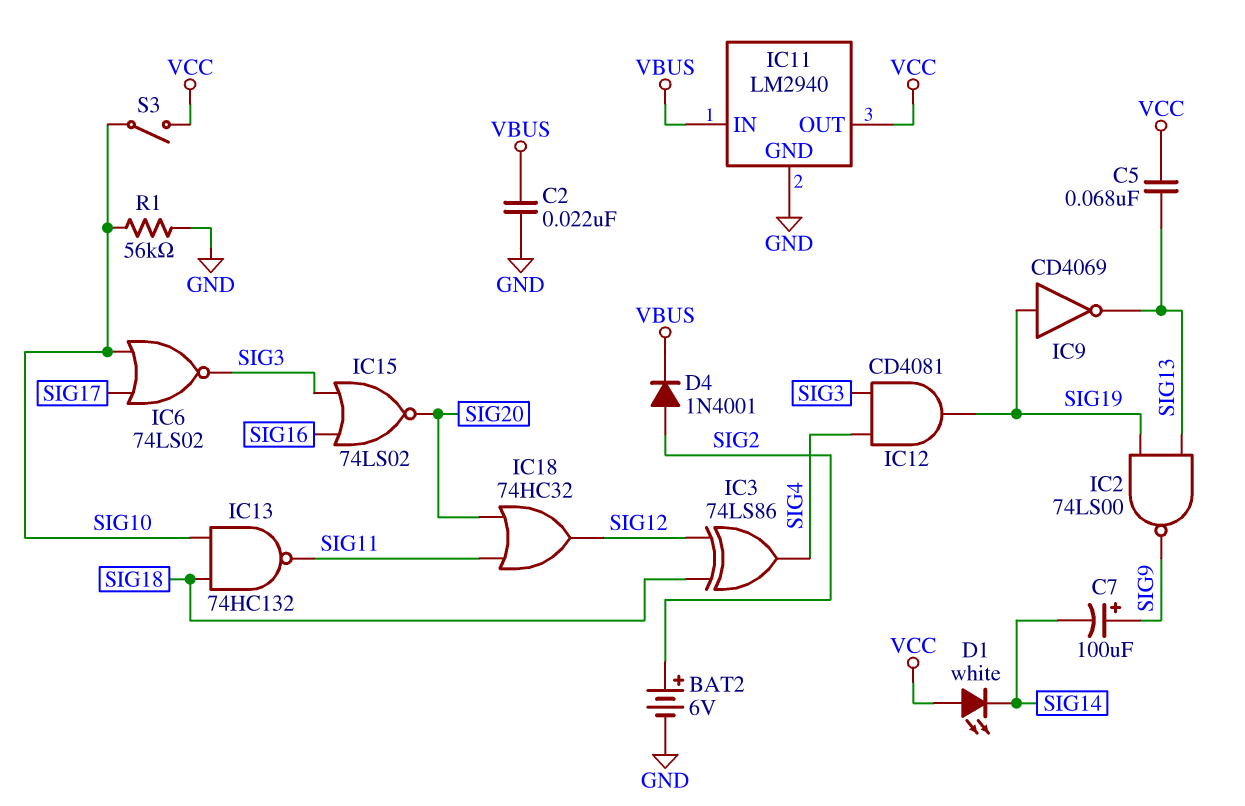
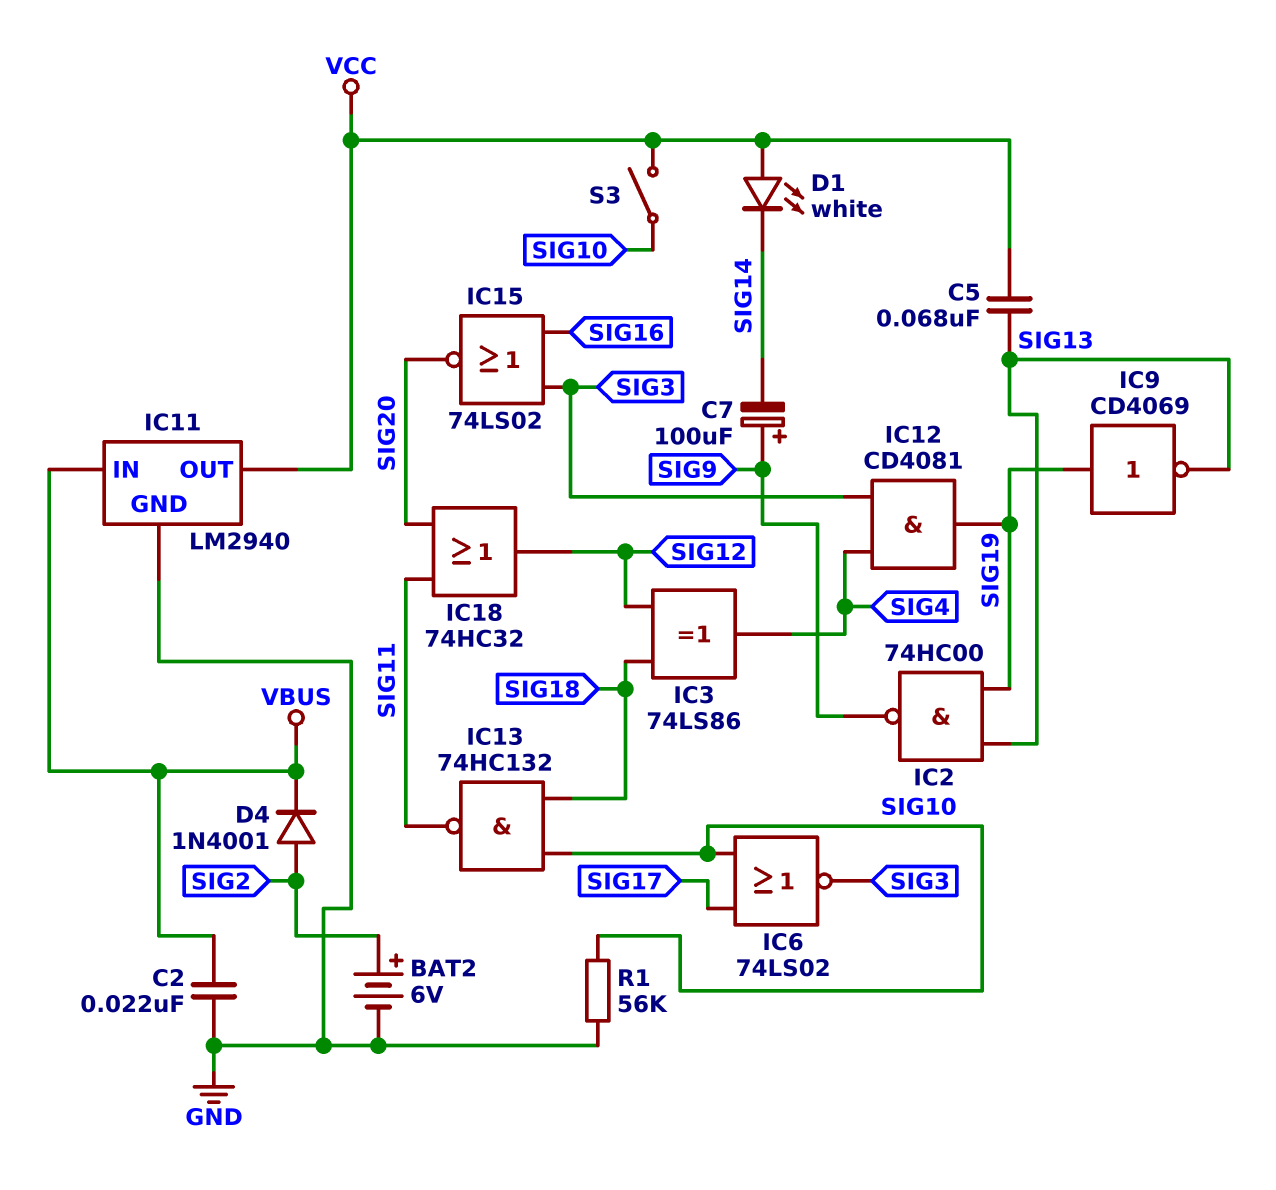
IC2: NAND 74LS00 (in SIG13, in SIG19, out SIG9) -> NAND 74HC00 (in SIG13, in SIG19, out SIG9)

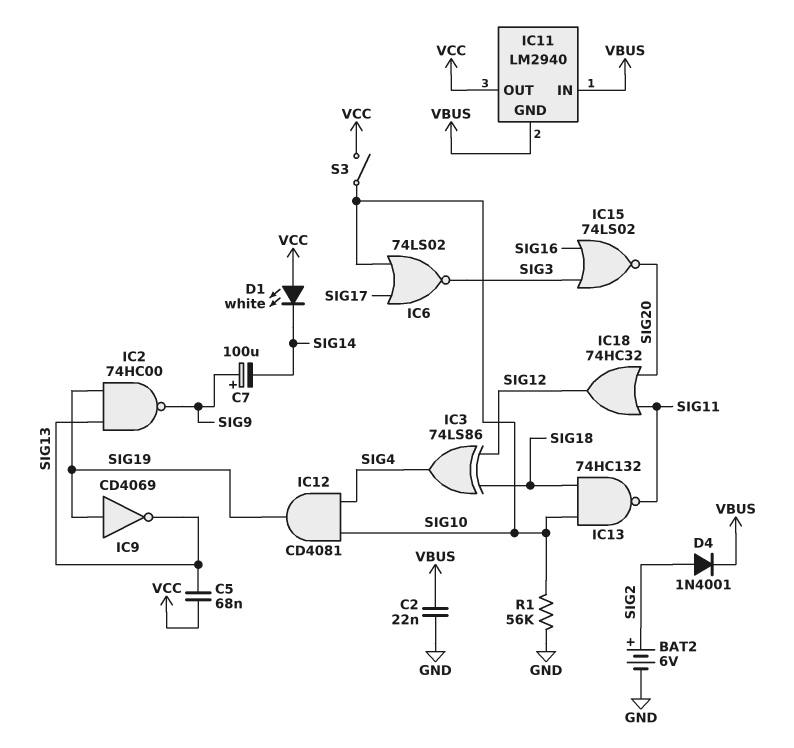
IC11 pin GND: GND -> VBUS
IC12: AND CD4081 (in SIG3, in SIG4, out SIG19) -> AND CD4081 (in SIG4, in SIG10, out SIG19)

